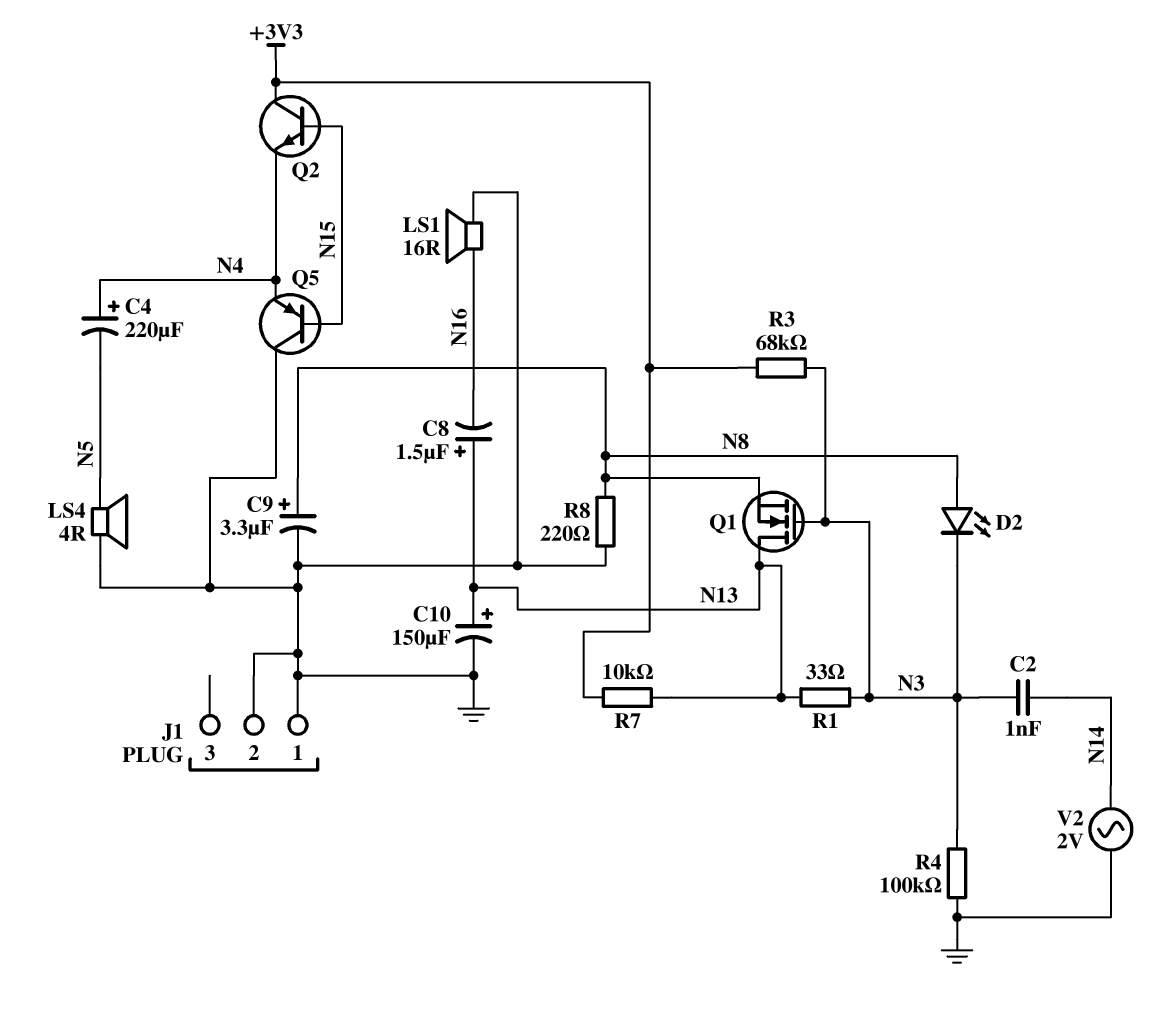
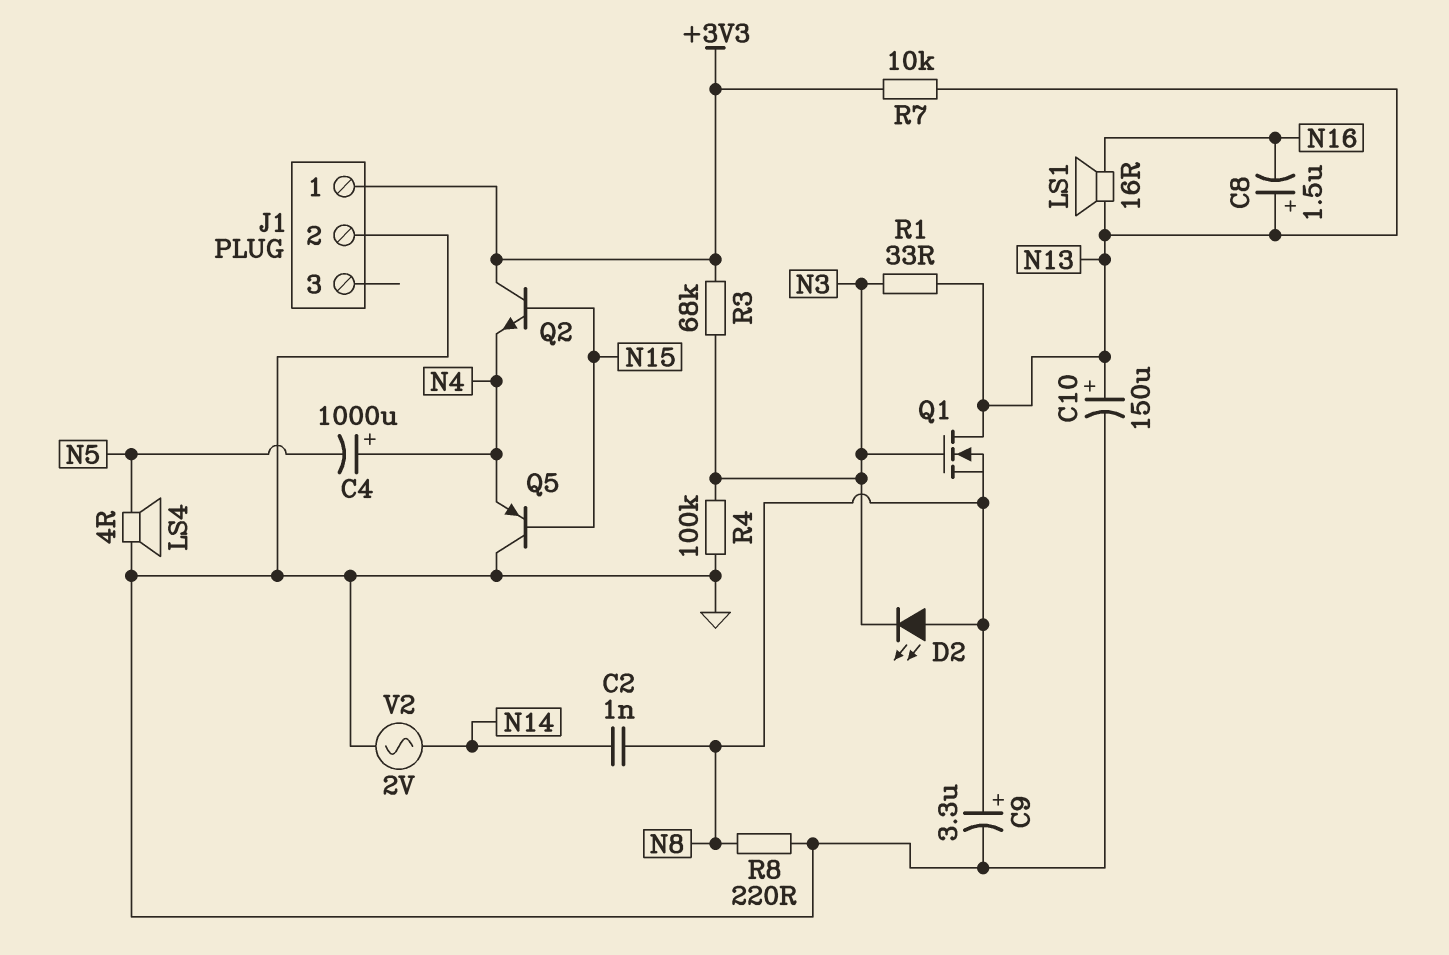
C2: 1nF (N3, N14) -> 1nF (N8, N14)
C4: 220uF (plus N4, minus N5) -> 1000uF (plus N4, minus N5)
J1 pin 1: GND -> +3V3
LS1: speaker 16R (GND, N16) -> speaker 16R (N13, N16)

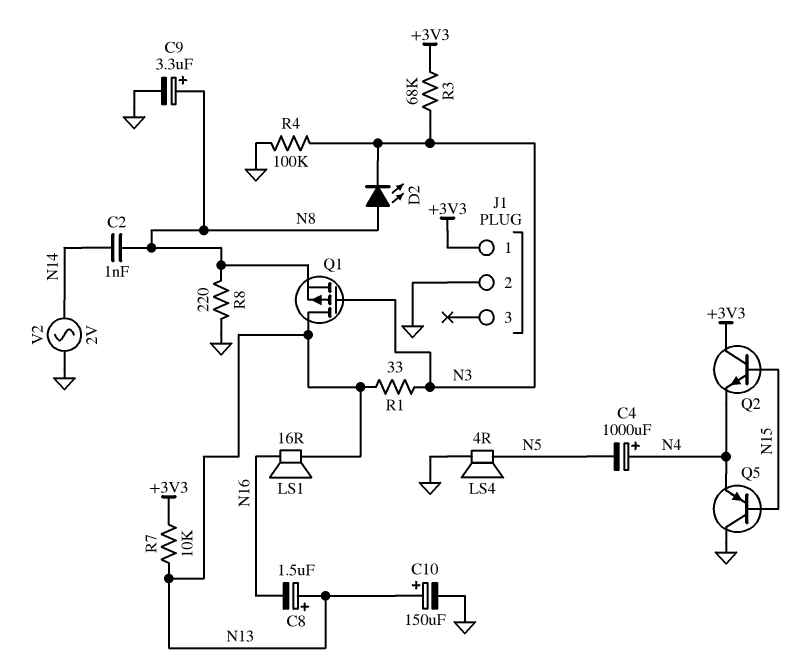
Q1: NMOS (G N3, D N13, S N8) -> PMOS (G N3, D N13, S N8)

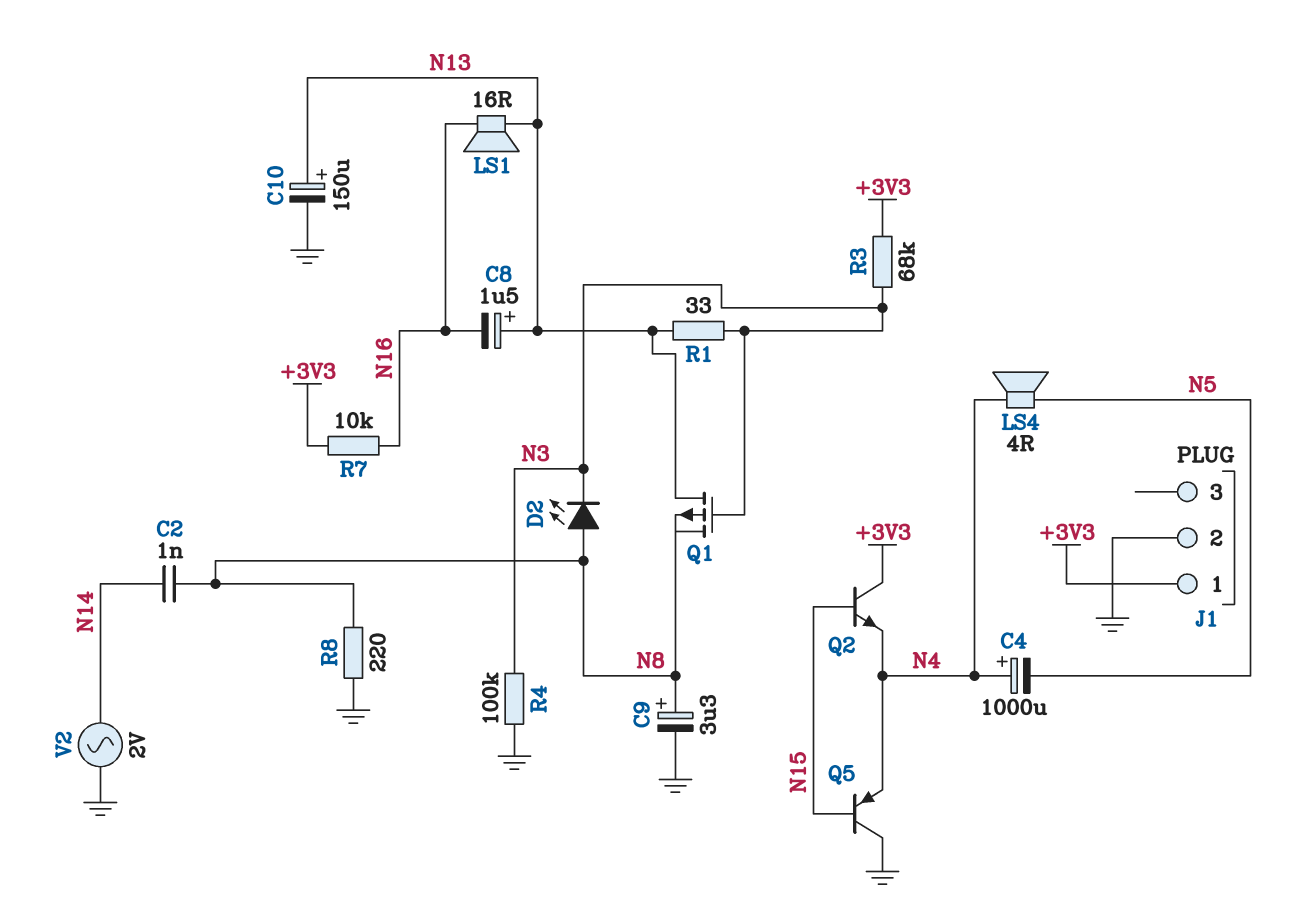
LS4: speaker 4R (GND, N5) -> speaker 4R (N4, N5)
R7: 10k (+3V3, N13) -> 10k (+3V3, N16)

